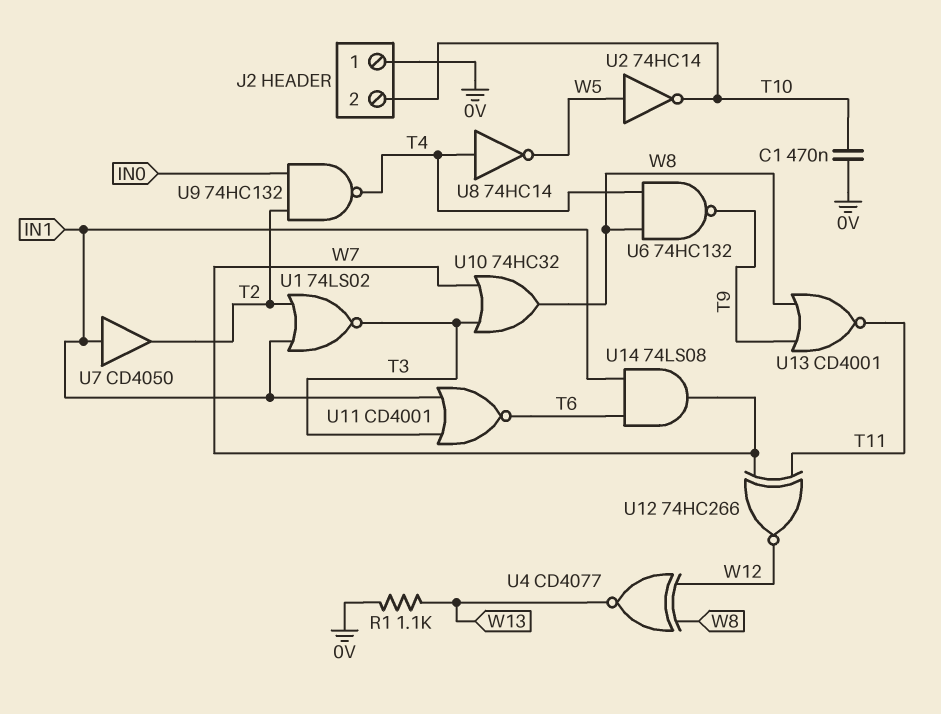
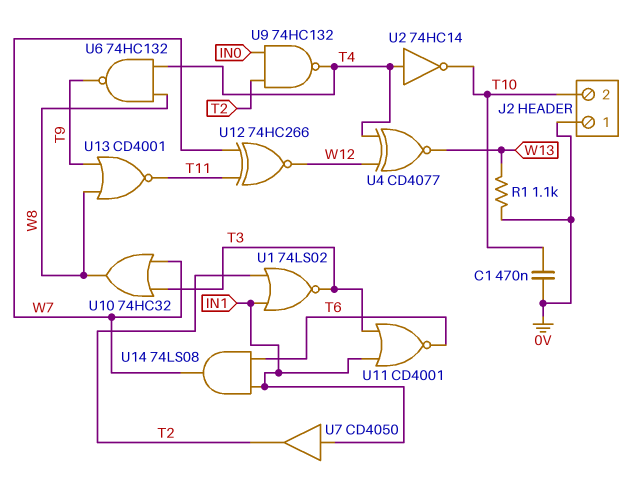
U2: NOT 74HC14 (in W5, out T10) -> NOT 74HC14 (in T4, out T10)
U4: XNOR CD4077 (in W8, in W12, out W13) -> XNOR CD4077 (in T4, in W12, out W13)
U8: NOT 74HC14 (in T4, out W5) -> none

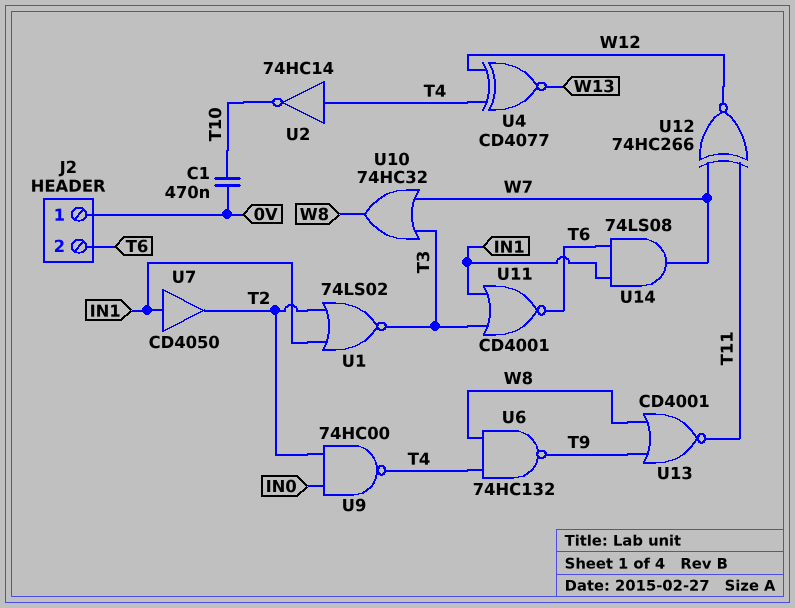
J2 pin 2: T10 -> T6
R1: 1.1k (0V, W13) -> none
U9: NAND 74HC132 (in IN0, in T2, out T4) -> NAND 74HC00 (in IN0, in T2, out T4)

